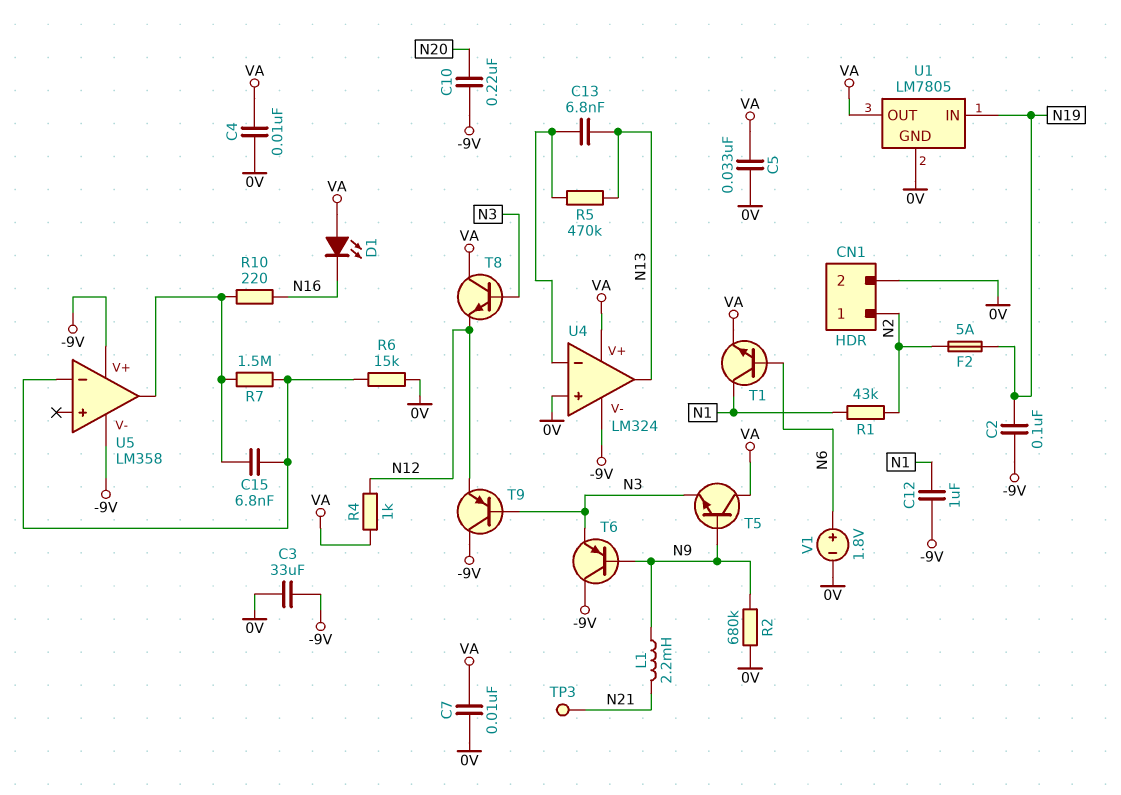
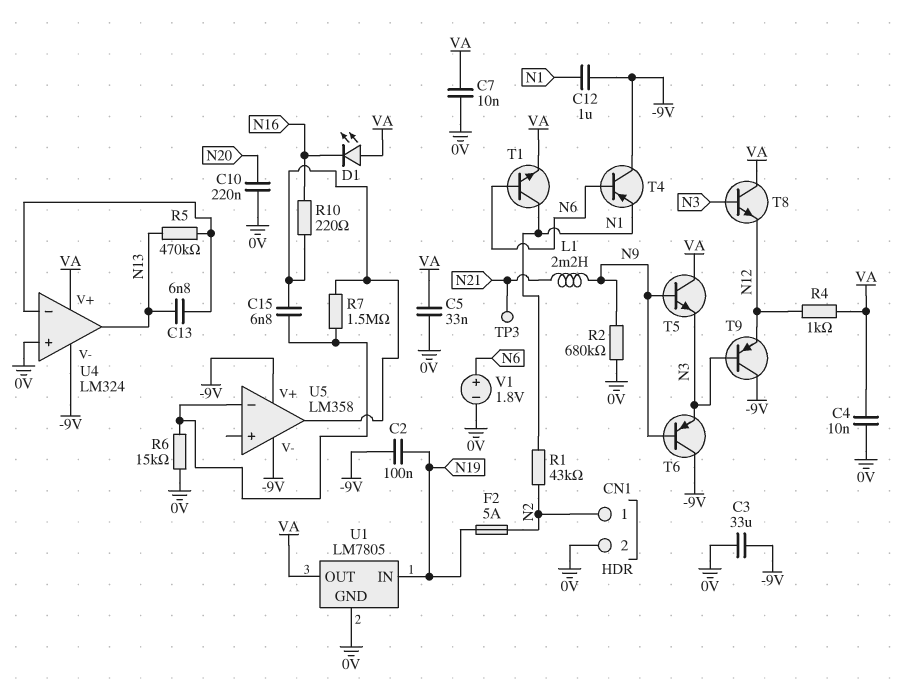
C10: 220nF (-9V, N20) -> 220nF (0V, N20)
T4: none -> PNP (B N6, C -9V, E N1)

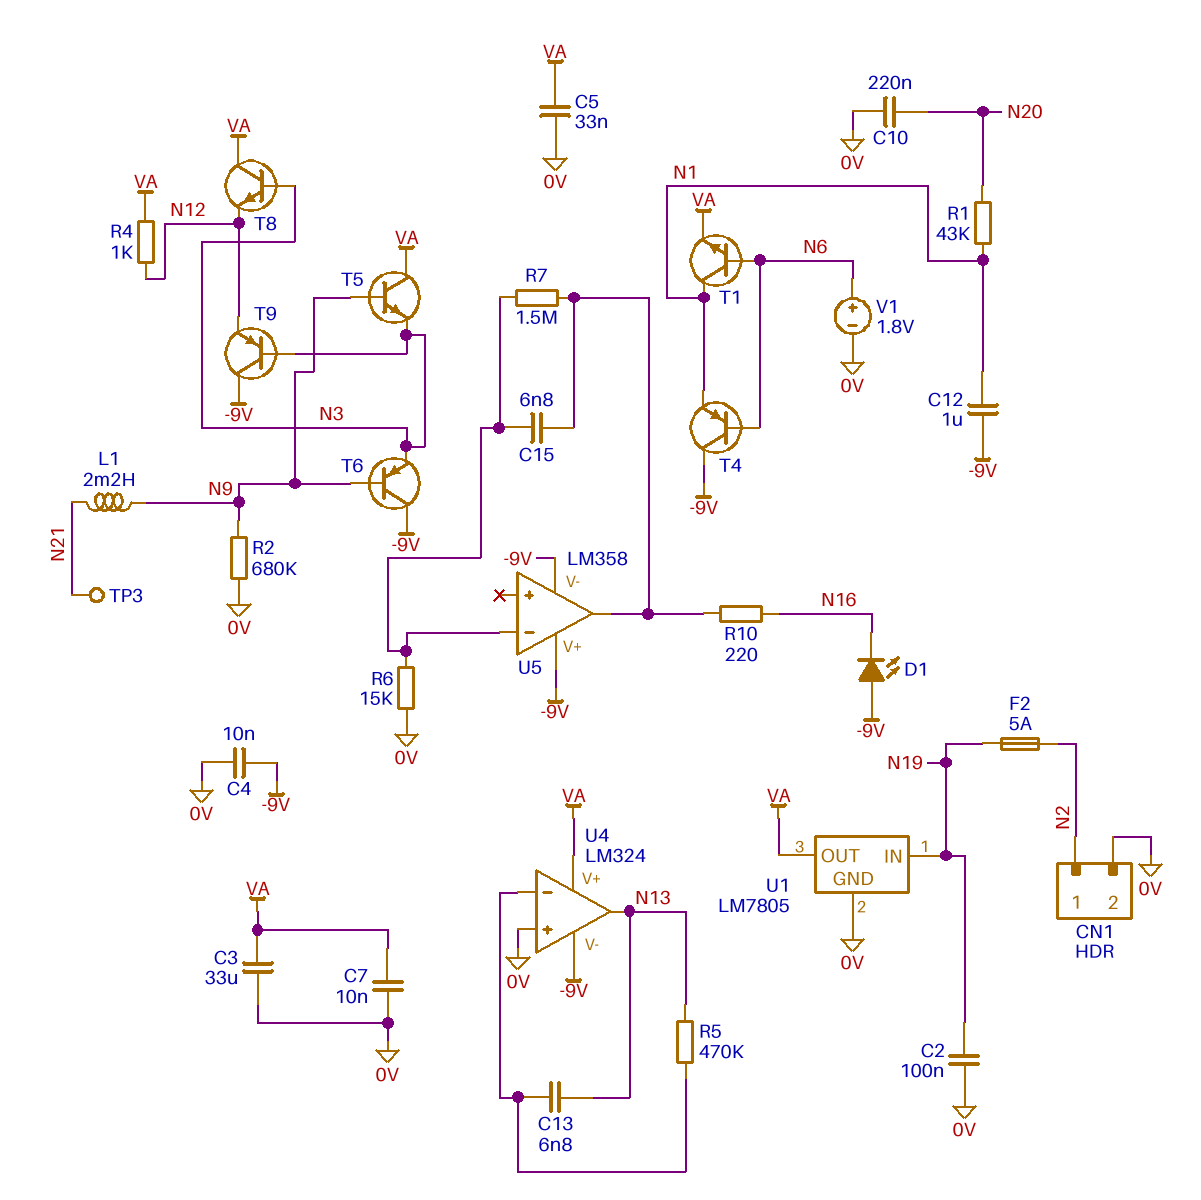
C2: 100nF (-9V, N19) -> 100nF (0V, N19)
C3: 33uF (-9V, 0V) -> 33uF (0V, VA)
C4: 10nF (0V, VA) -> 10nF (-9V, 0V)
D1: LED (A VA, K N16) -> LED (A -9V, K N16)
R1: 43k (N1, N2) -> 43k (N1, N20)

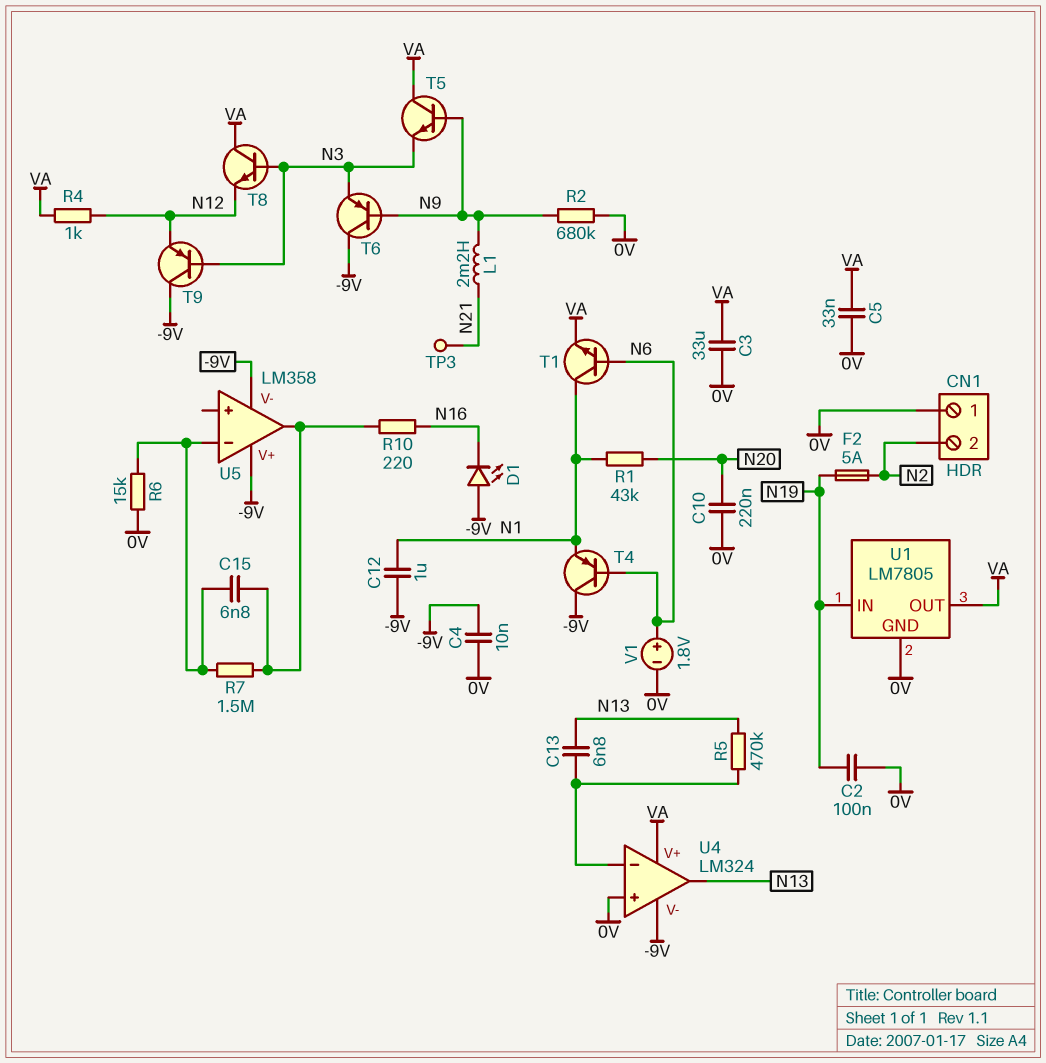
C7: 10nF (0V, VA) -> none
CN1 pin 1: N2 -> 0V
CN1 pin 2: 0V -> N2

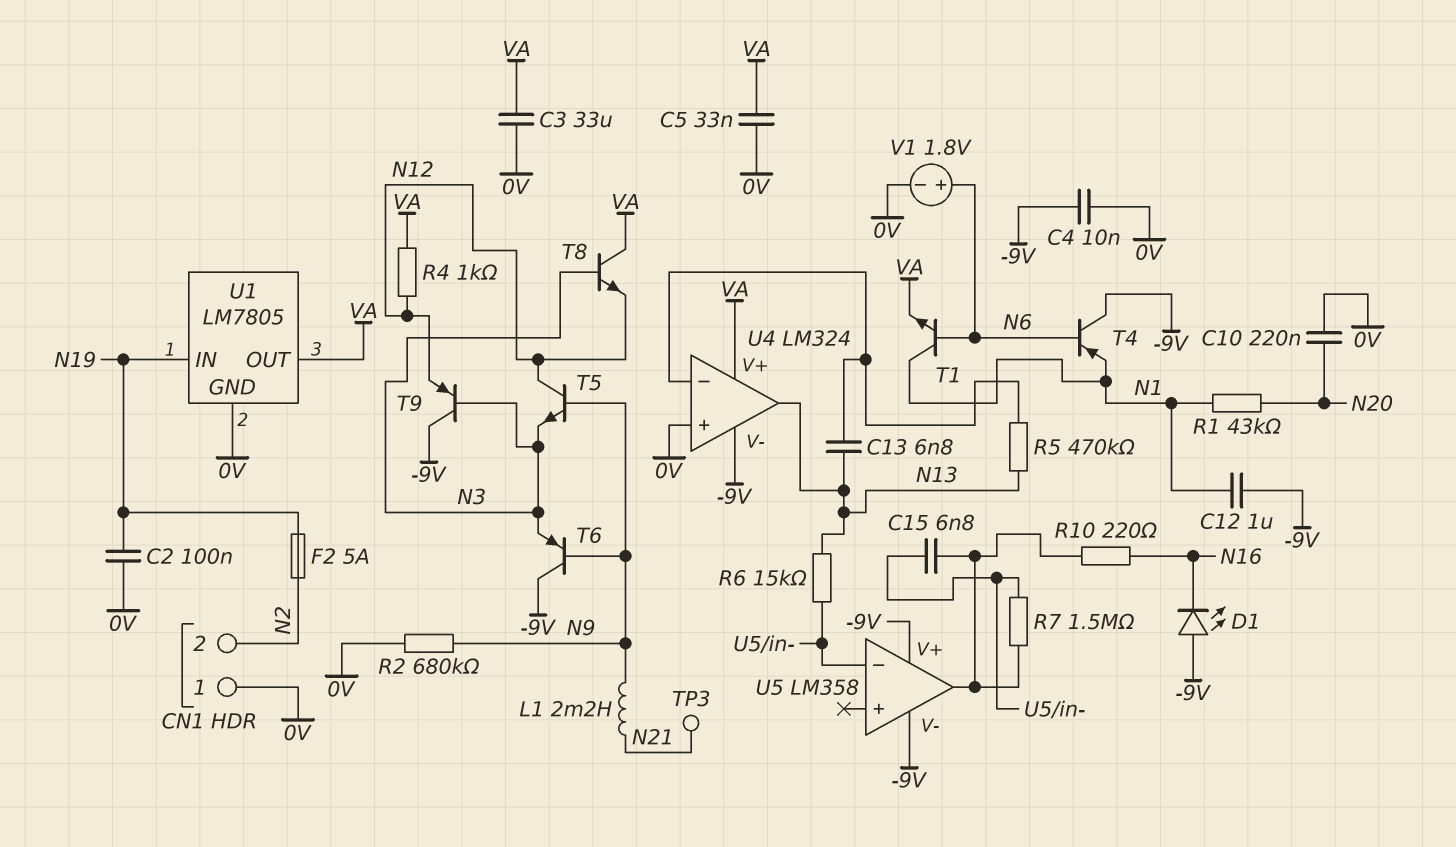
R6: 15k (0V, U5/in-) -> 15k (N13, U5/in-)
T5: NPN (B N9, C VA, E N3) -> NPN (B N9, C N12, E N3)

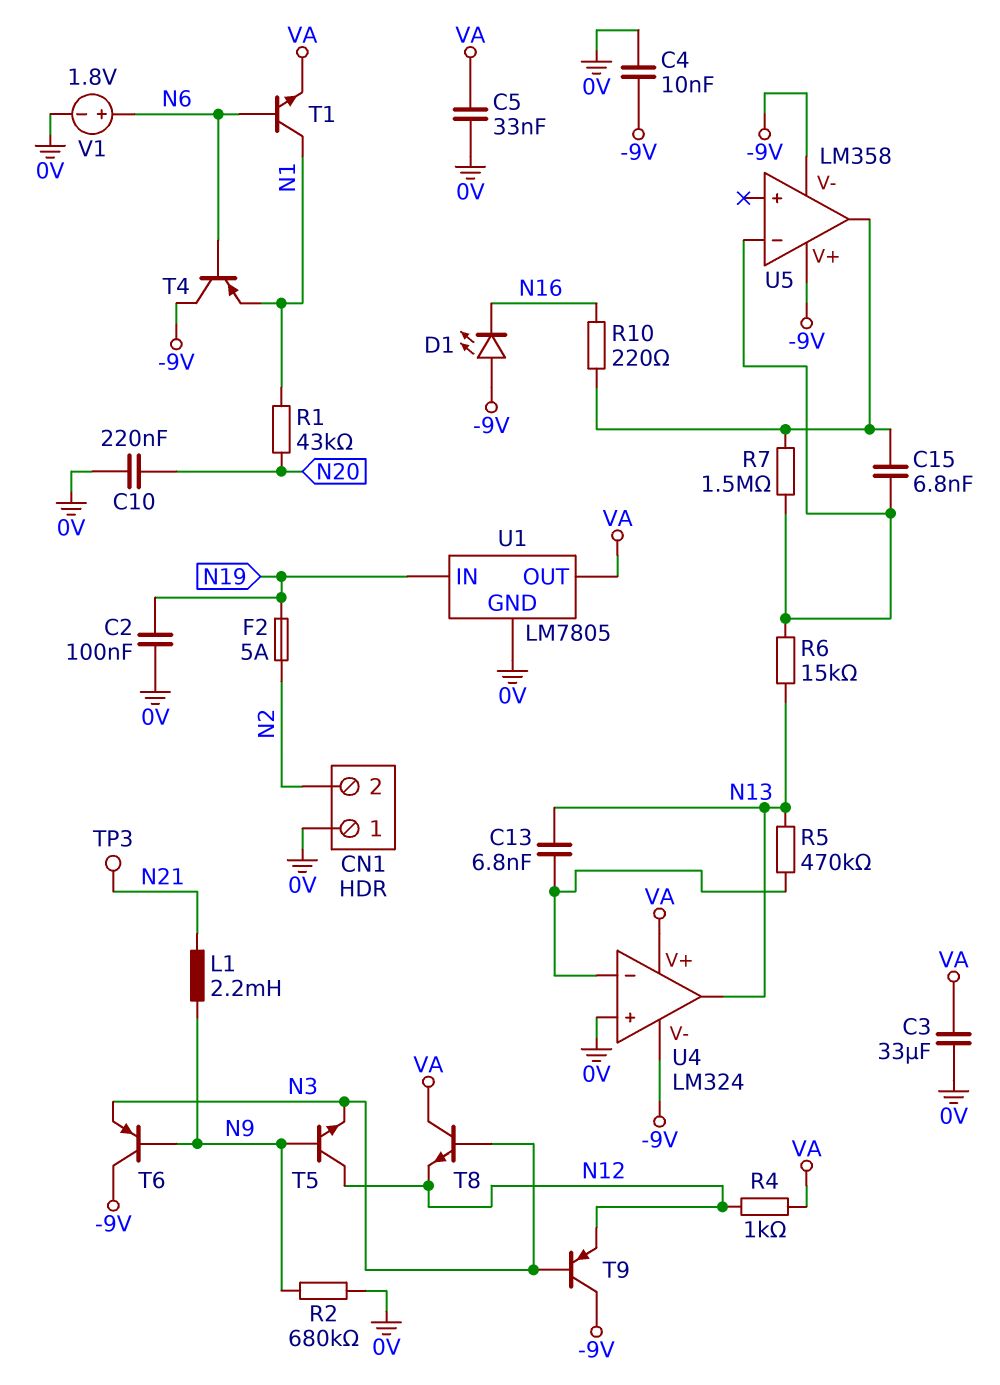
C12: 1uF (-9V, N1) -> none

